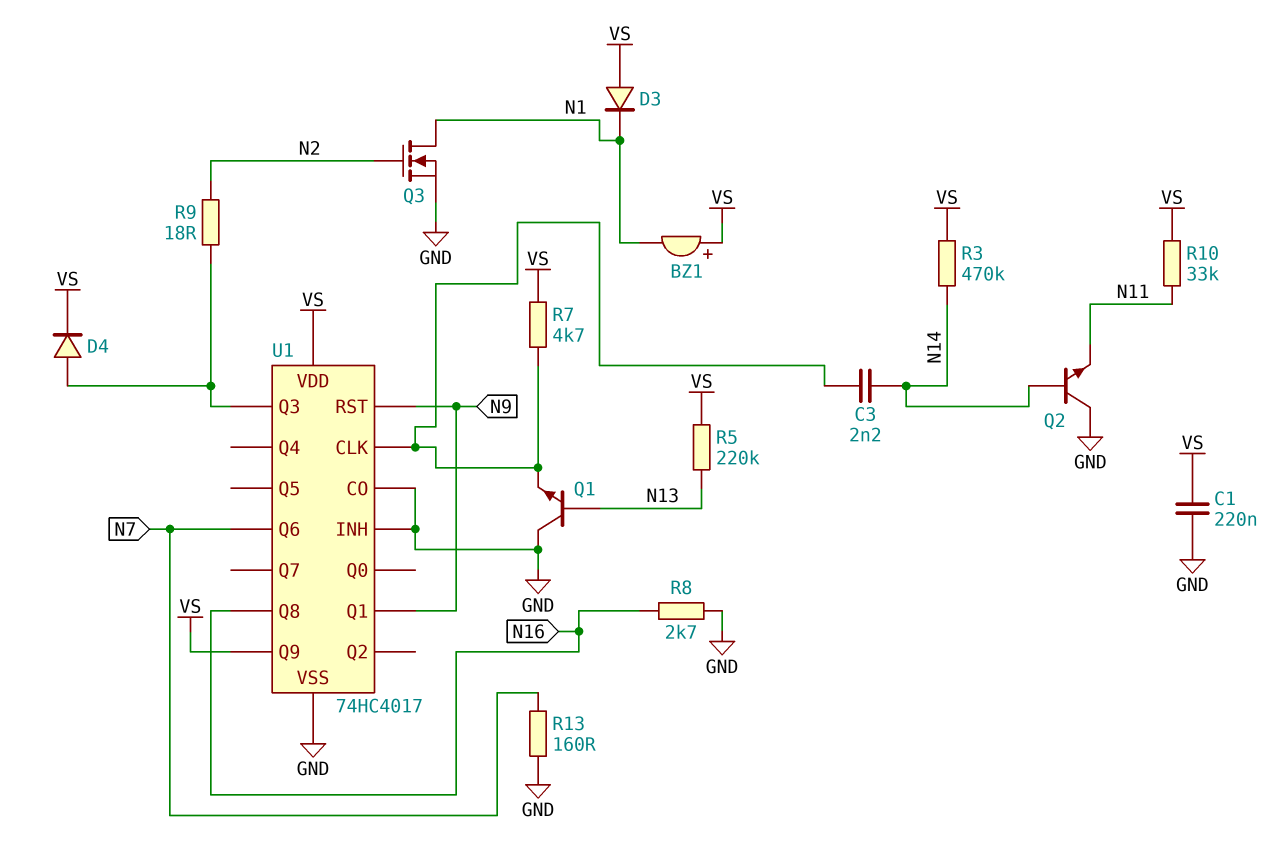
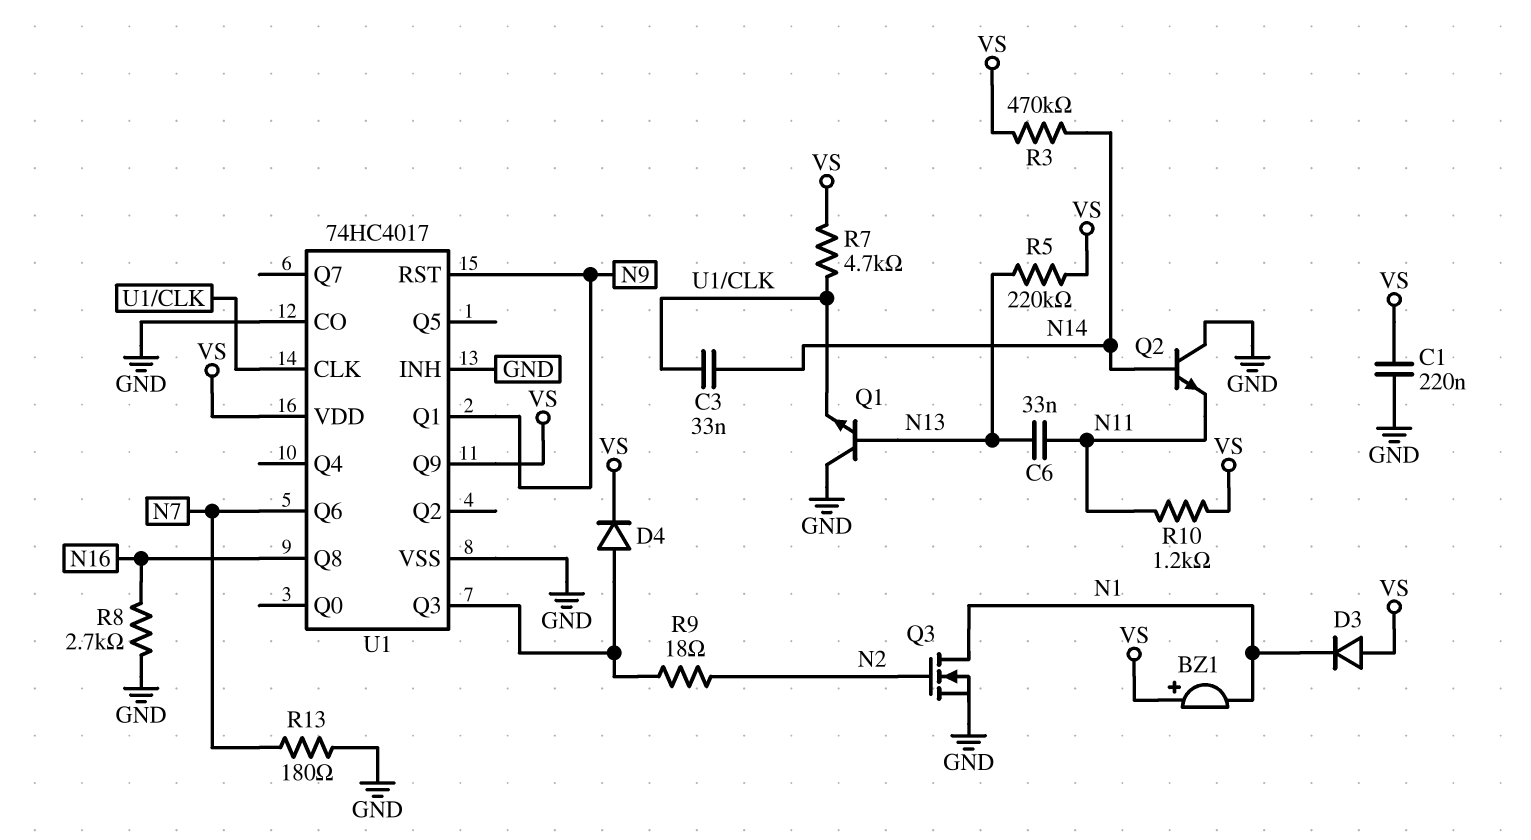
C3: 2.2nF (N14, U1/CLK) -> 33nF (N14, U1/CLK)
C6: none -> 33nF (N11, N13)
R10: 33k (N11, VS) -> 1.2k (N11, VS)
R13: 160 (GND, N7) -> 180 (GND, N7)

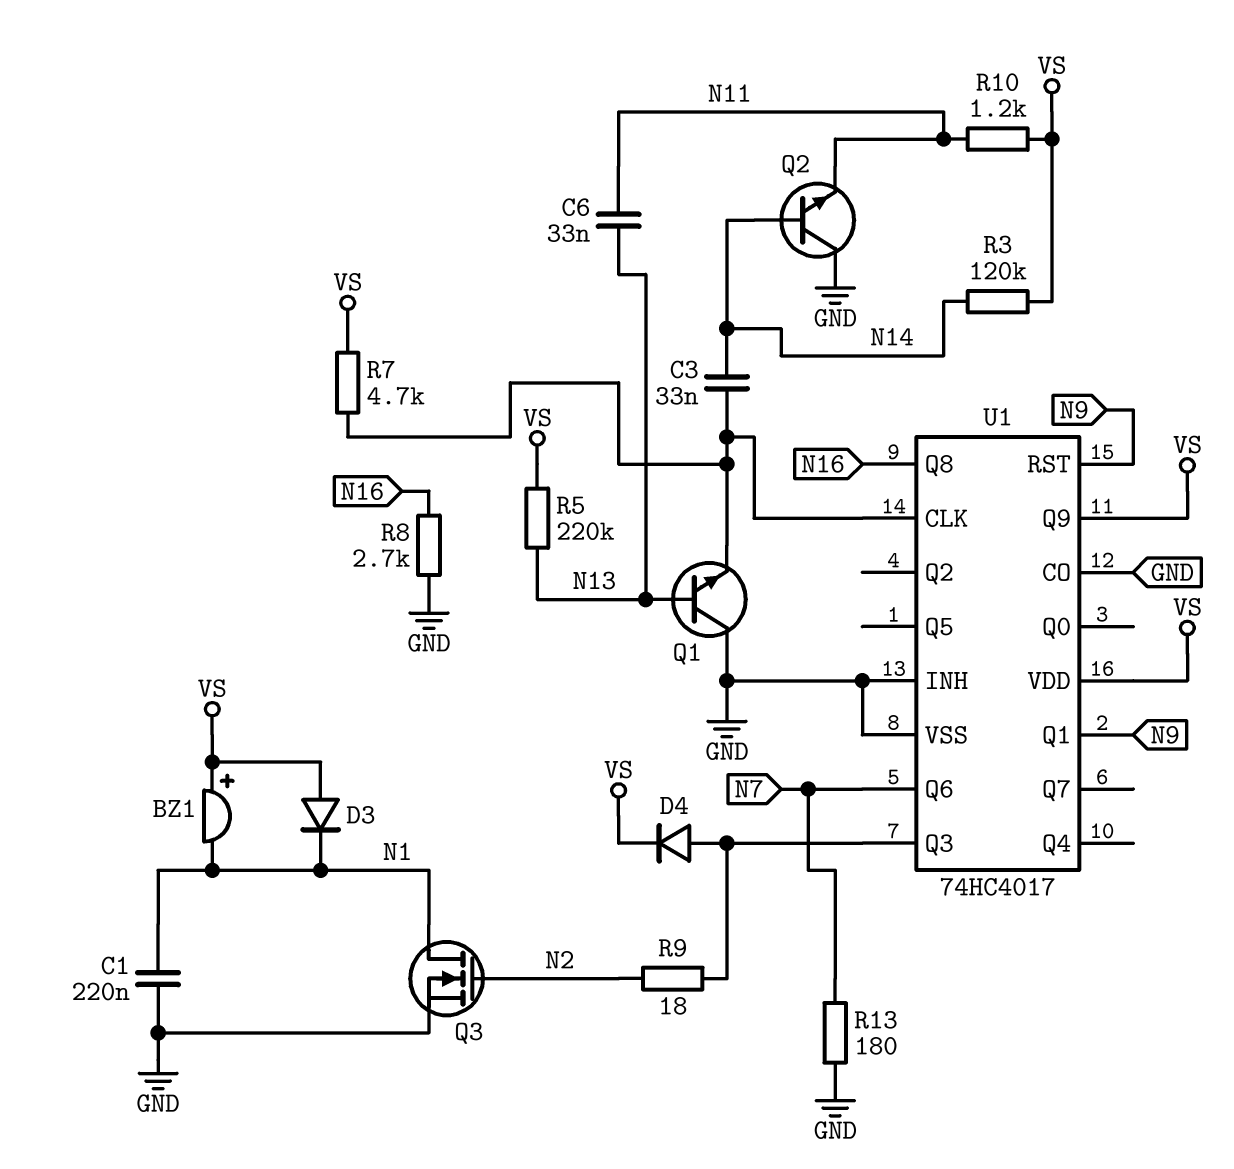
C1: 220nF (GND, VS) -> 220nF (GND, N1)
R3: 470k (N14, VS) -> 120k (N14, VS)

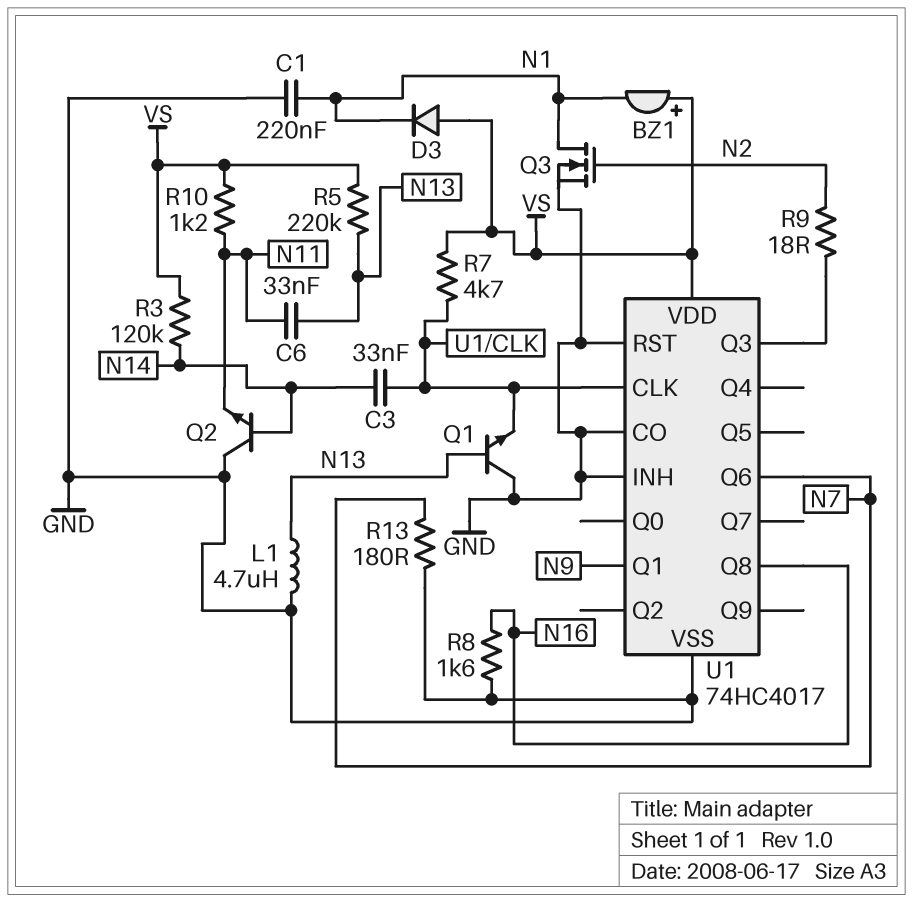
D4: diode (A U1/Q3, K VS) -> none
L1: none -> 4.7uH (GND, N13)
R8: 2.7k (GND, N16) -> 1.6k (GND, N16)
U1 pin Q9: VS -> none
U1 pin RST: N9 -> GND

